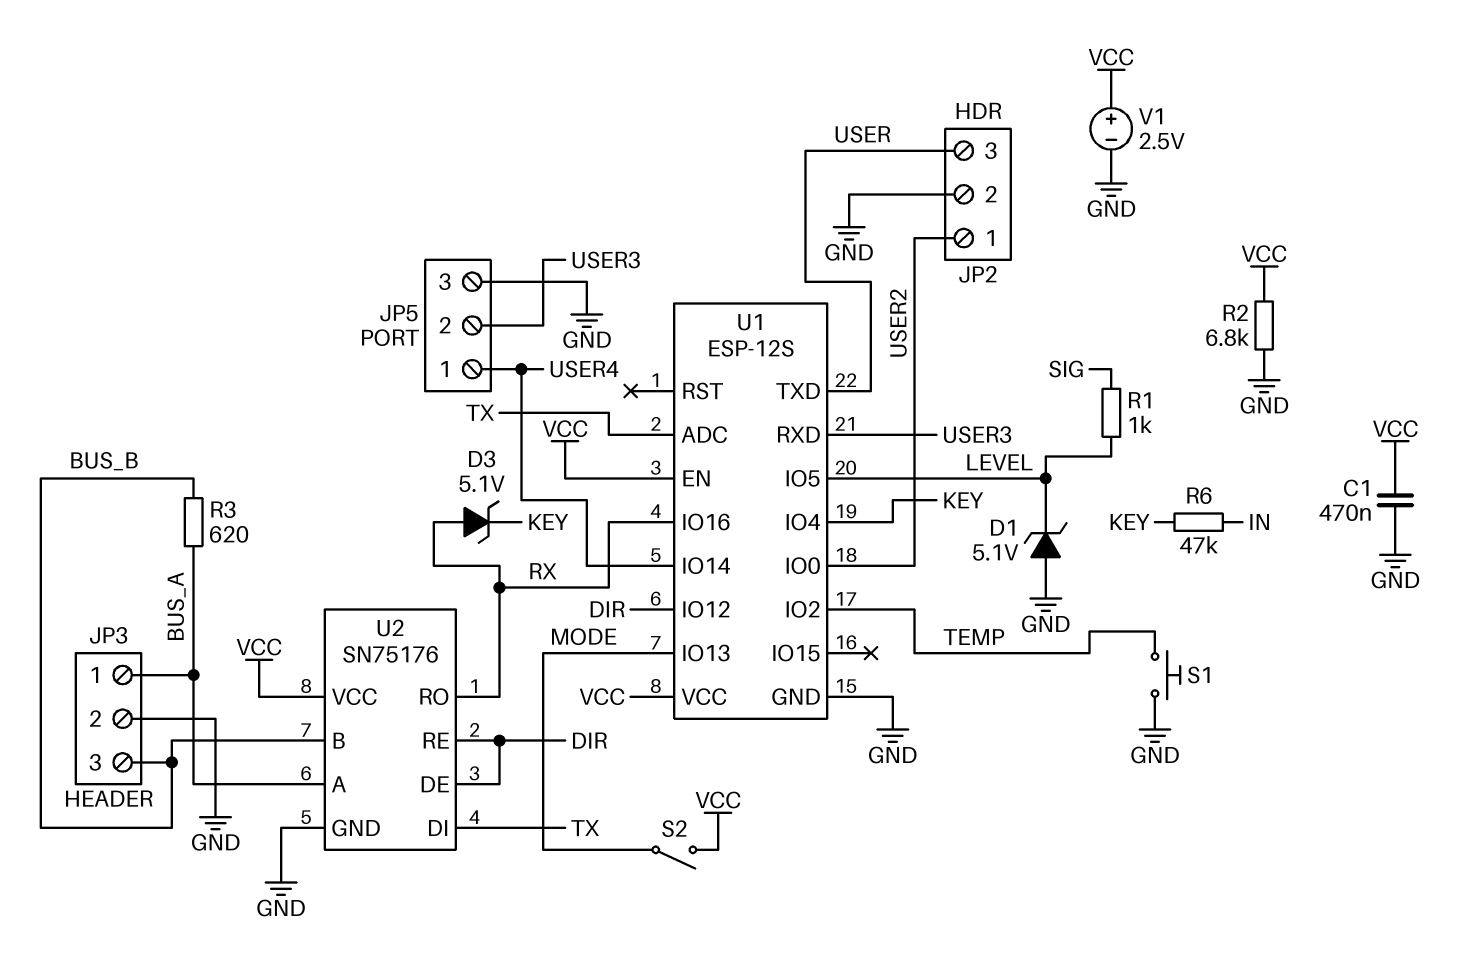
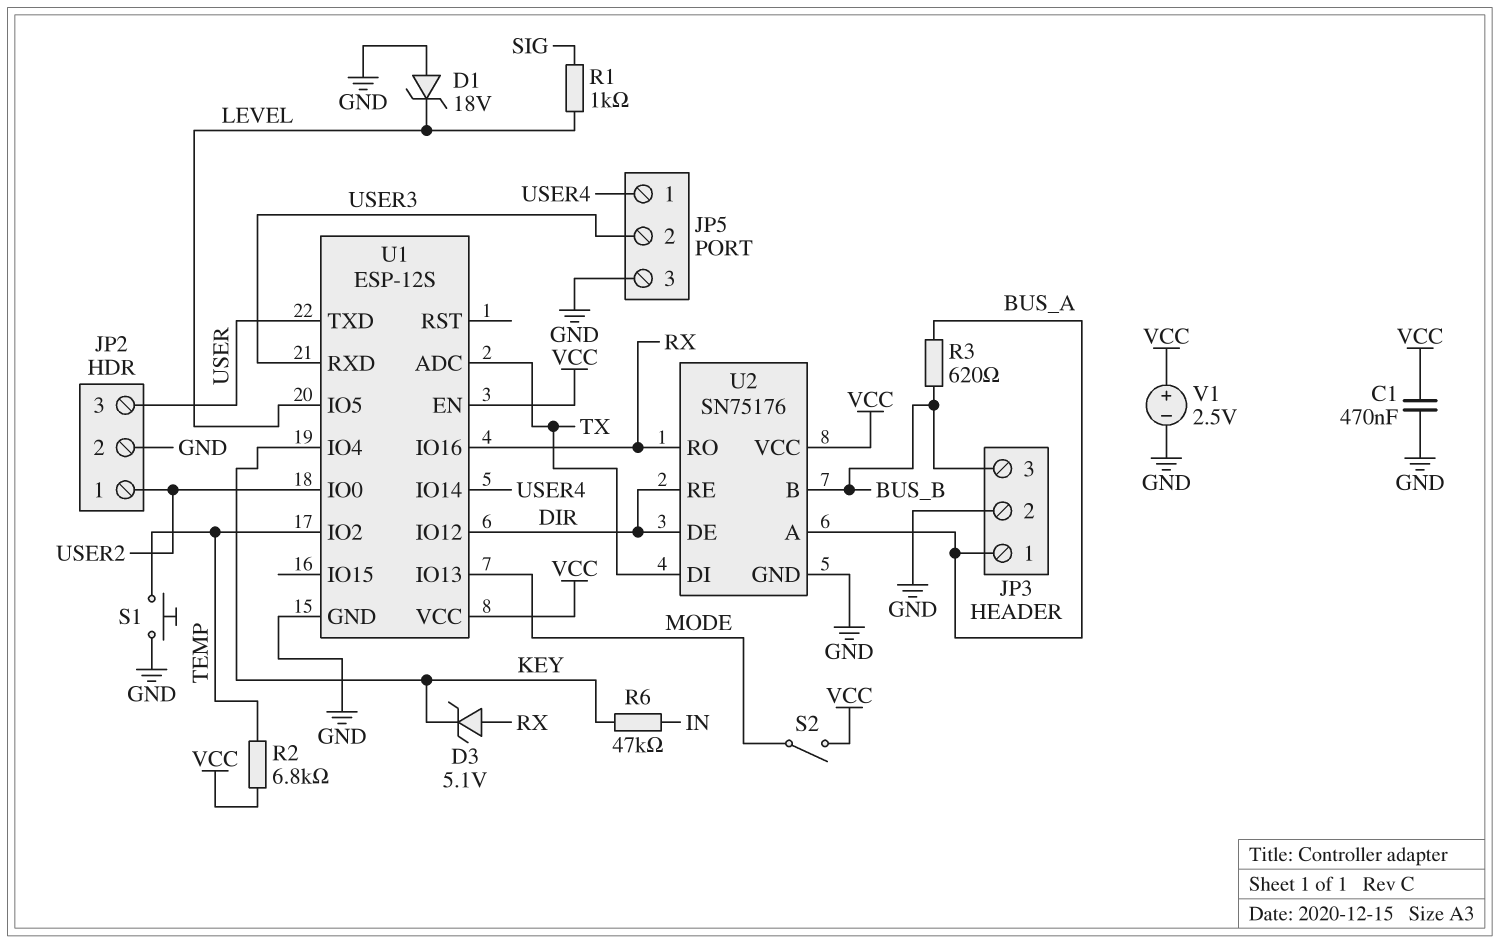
D1: zener 5.1V (A GND, K LEVEL) -> zener 18V (A GND, K LEVEL)
R2: 6.8k (GND, VCC) -> 6.8k (TEMP, VCC)

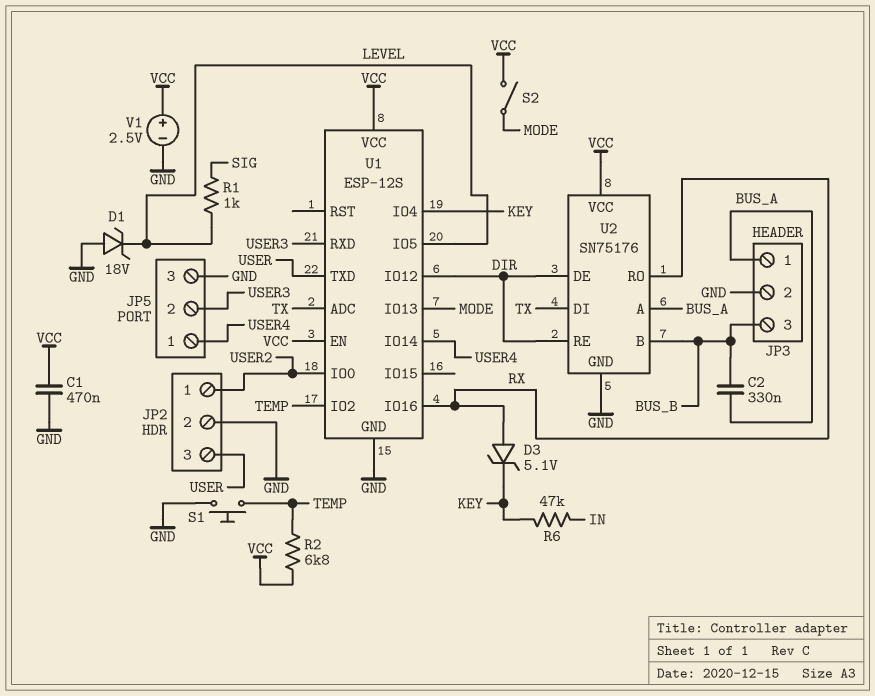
C2: none -> 330nF (BUS_A, BUS_B)
R3: 620 (BUS_A, BUS_B) -> none

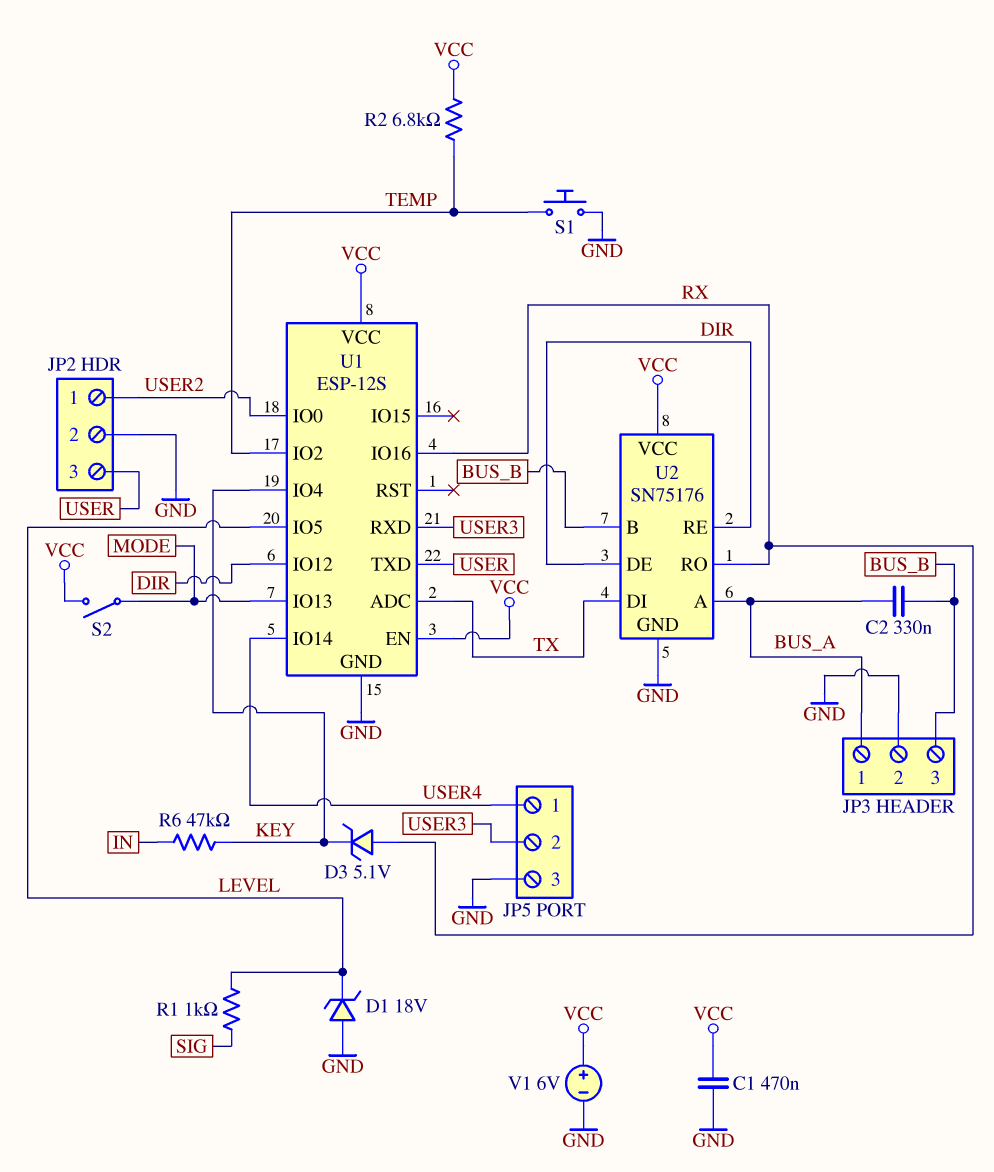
V1: 2.5V (plus VCC, minus GND) -> 6V (plus VCC, minus GND)

